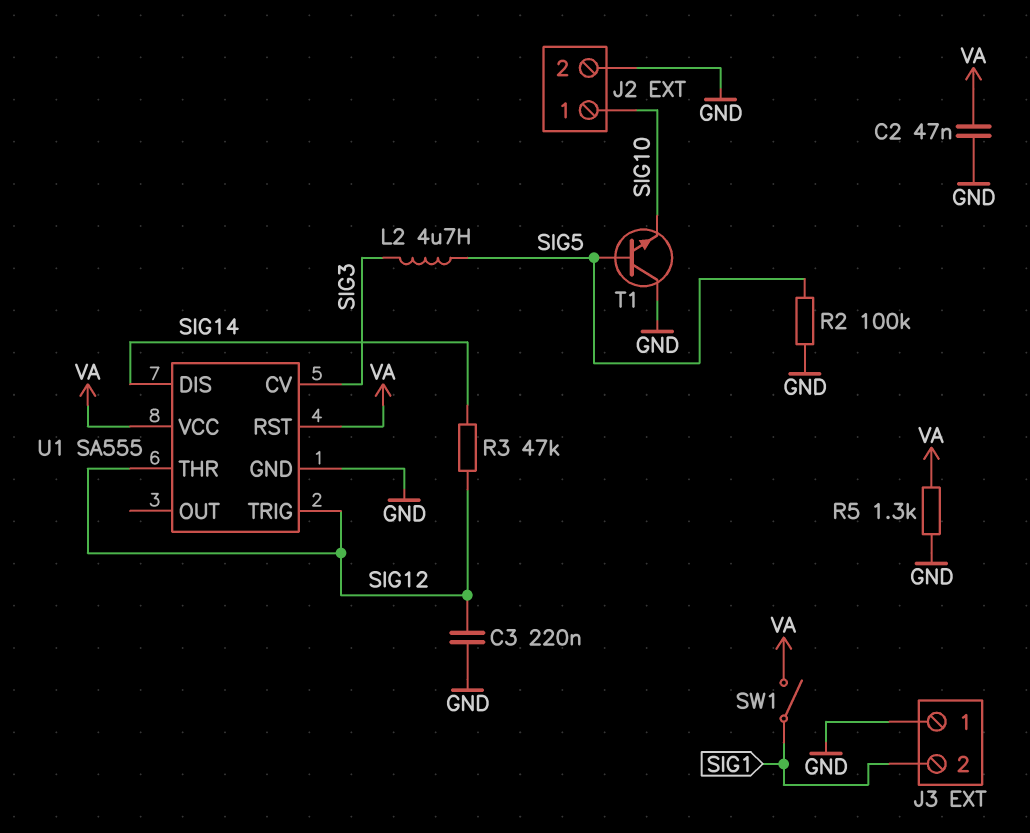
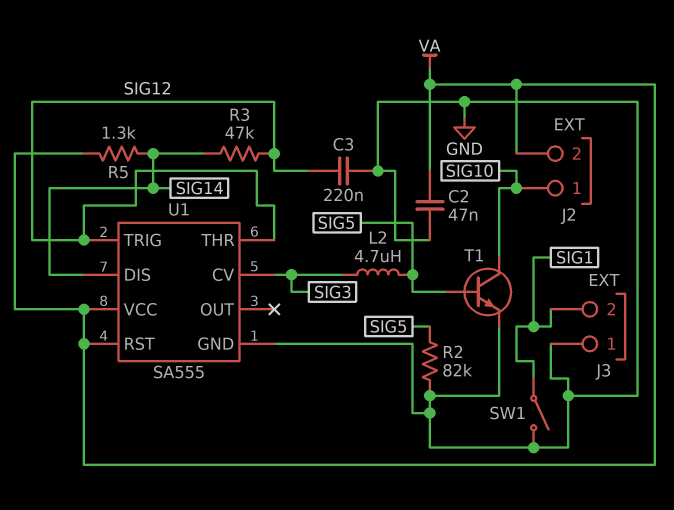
J2 pin 2: GND -> VA
R2: 100k (GND, SIG5) -> 82k (GND, SIG5)
R5: 1.3k (GND, VA) -> 1.3k (SIG14, VA)
SW1: switch (SIG1, VA) -> switch (GND, SIG1)
T1: NPN (B SIG5, C GND, E SIG10) -> NPN (B SIG5, C SIG10, E GND)

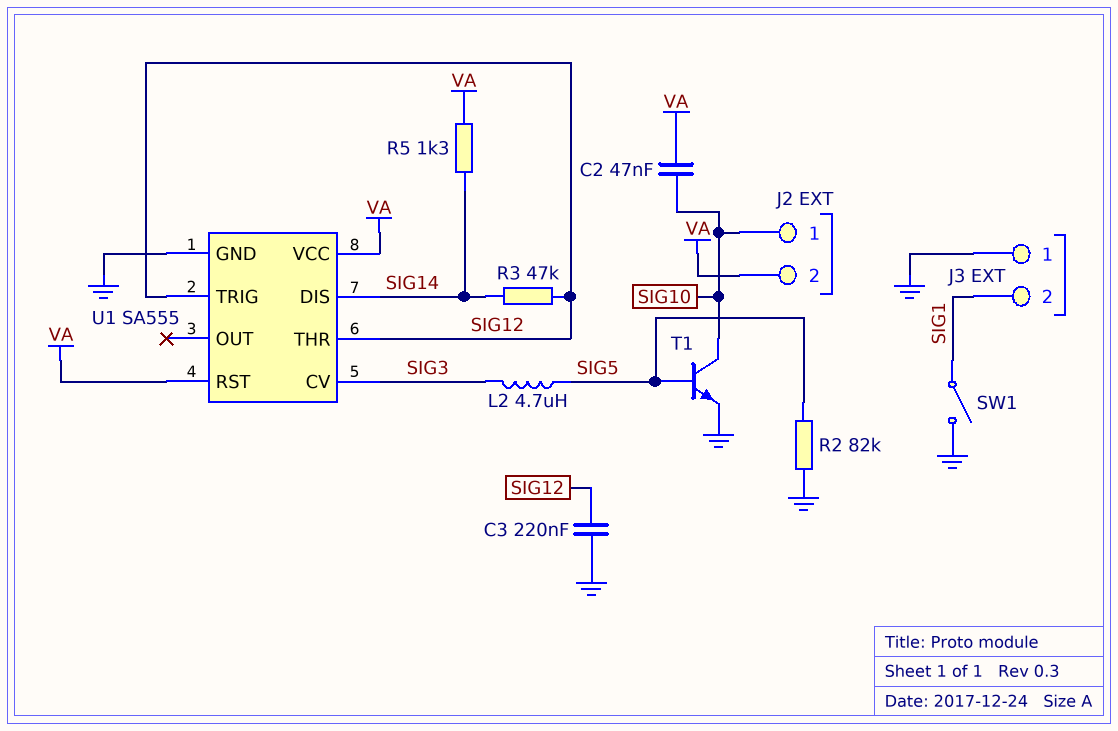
C2: 47nF (GND, VA) -> 47nF (SIG10, VA)

